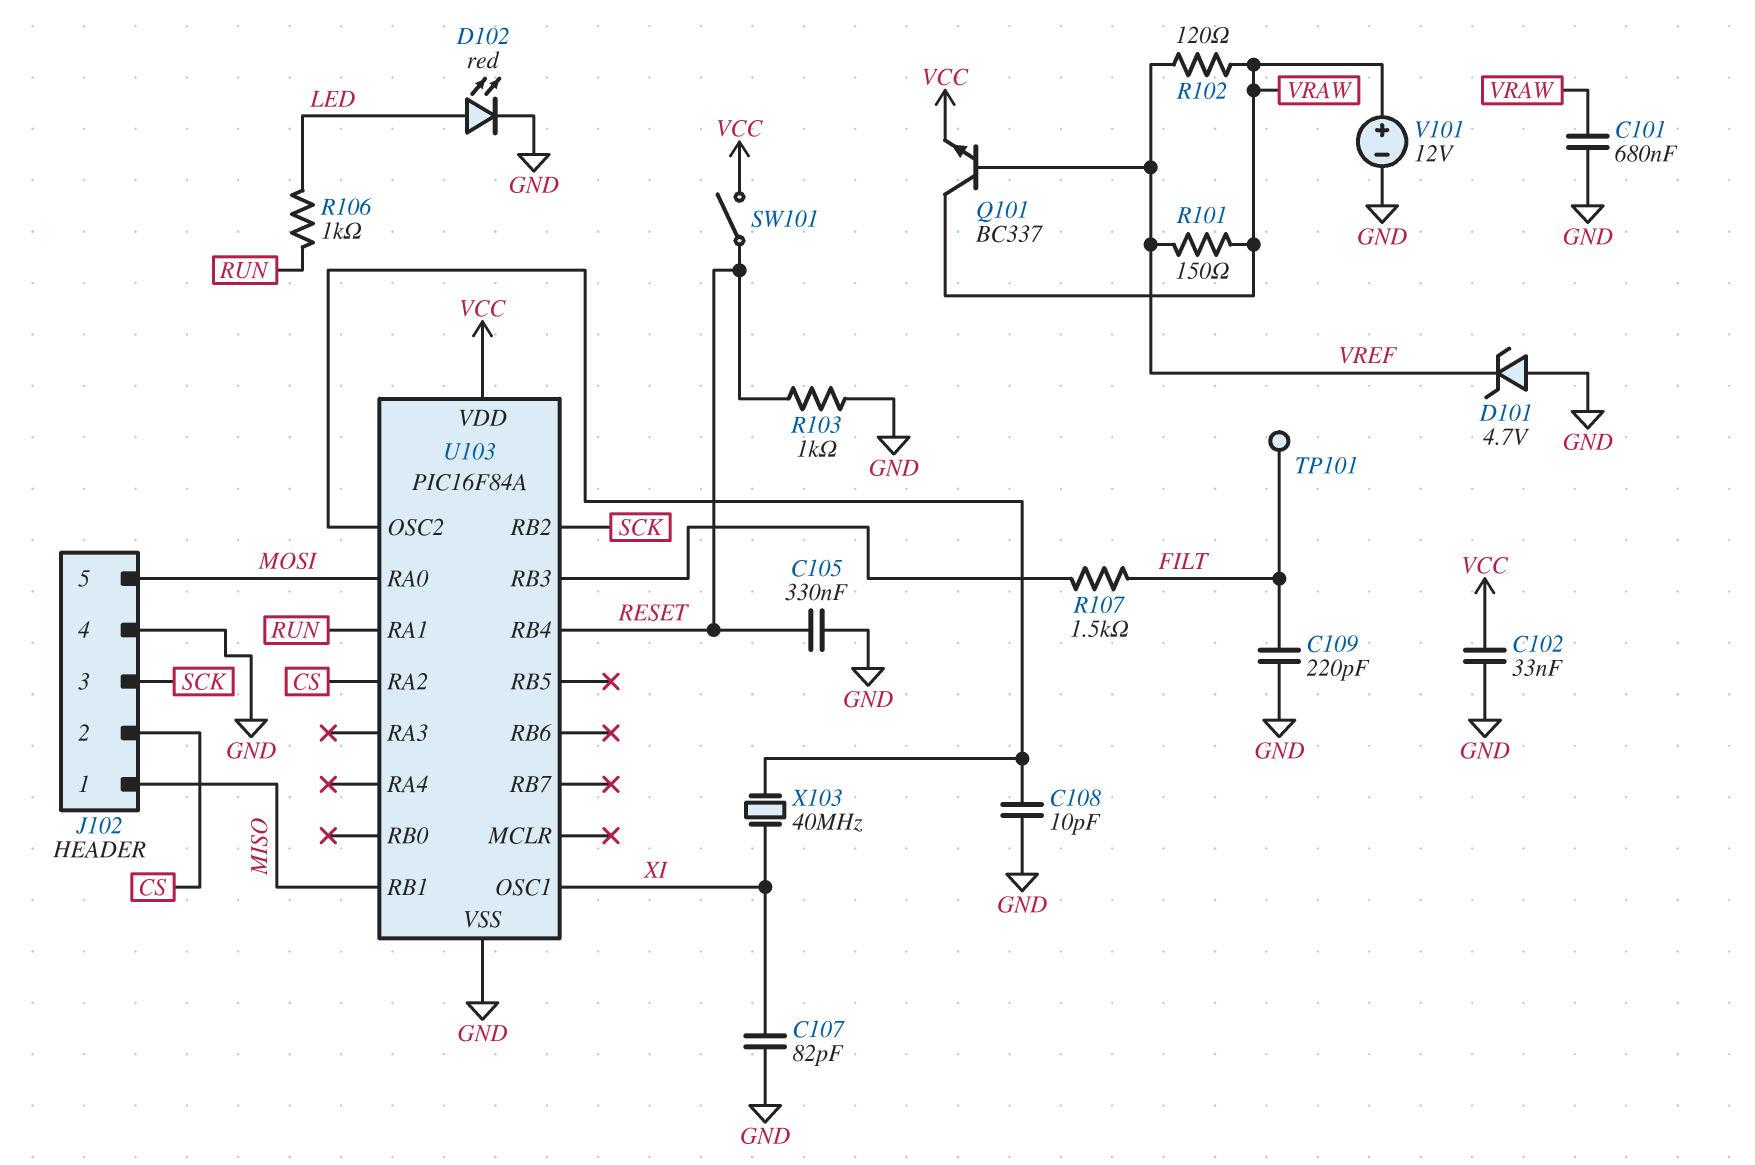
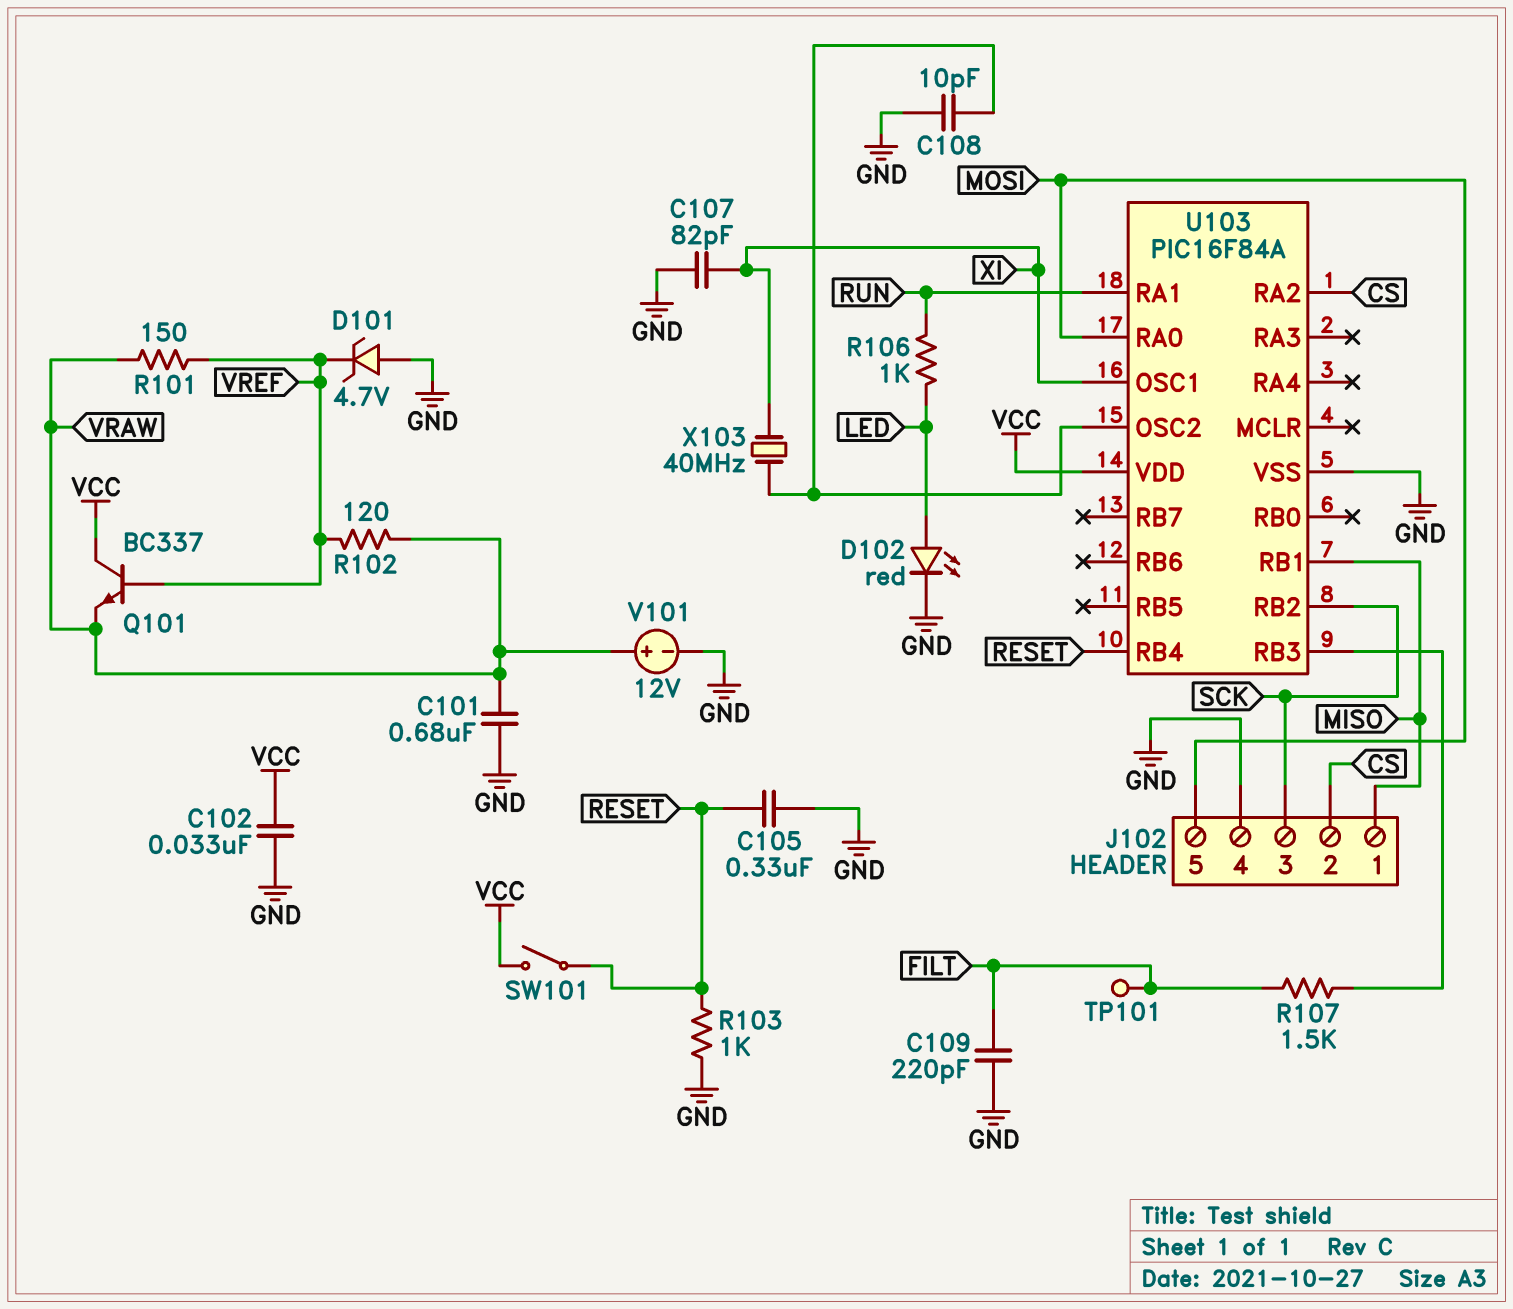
Q101: NPN BC337 (B VREF, C VRAW, E VCC) -> NPN BC337 (B VREF, C VCC, E VRAW)

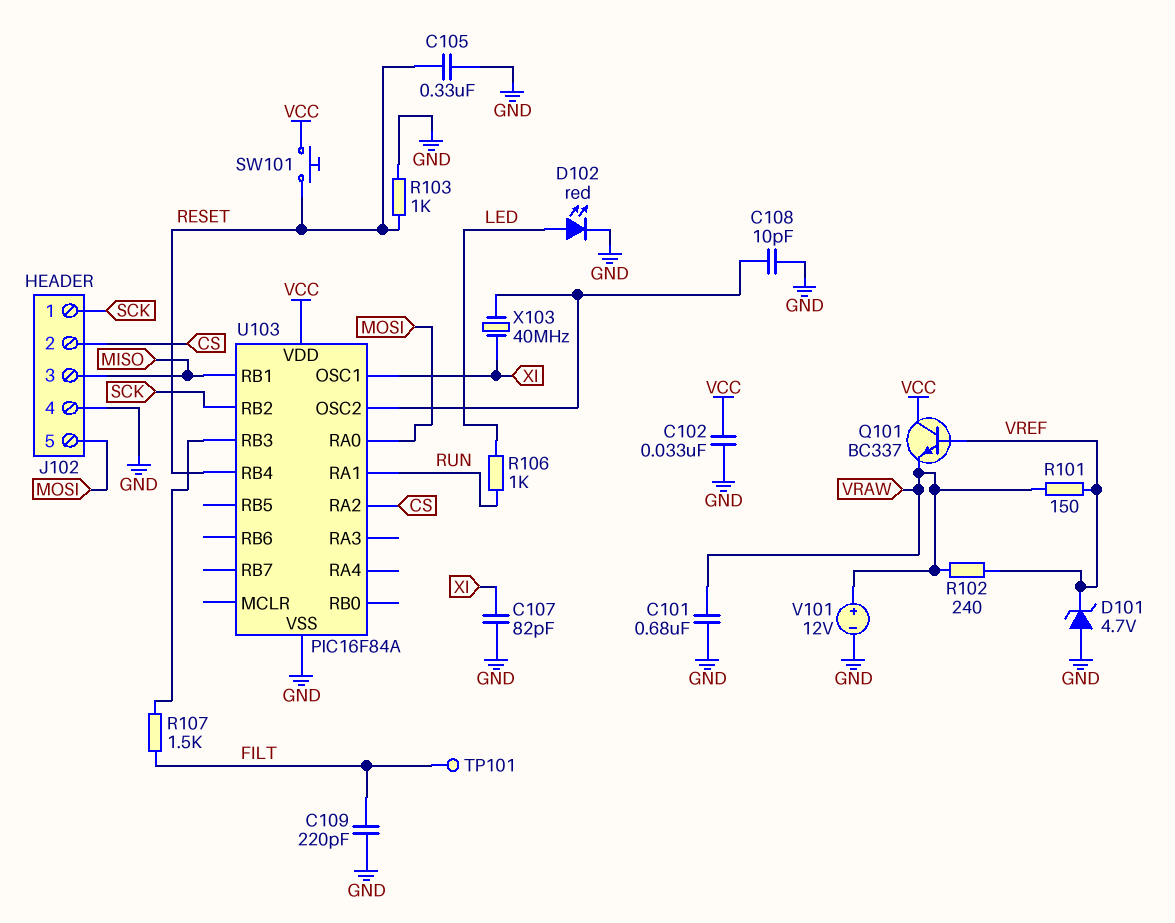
J102 pin 1: MISO -> SCK
J102 pin 3: SCK -> MISO
R102: 120 (VRAW, VREF) -> 240 (VRAW, VREF)
SW101: switch (RESET, VCC) -> button (RESET, VCC)

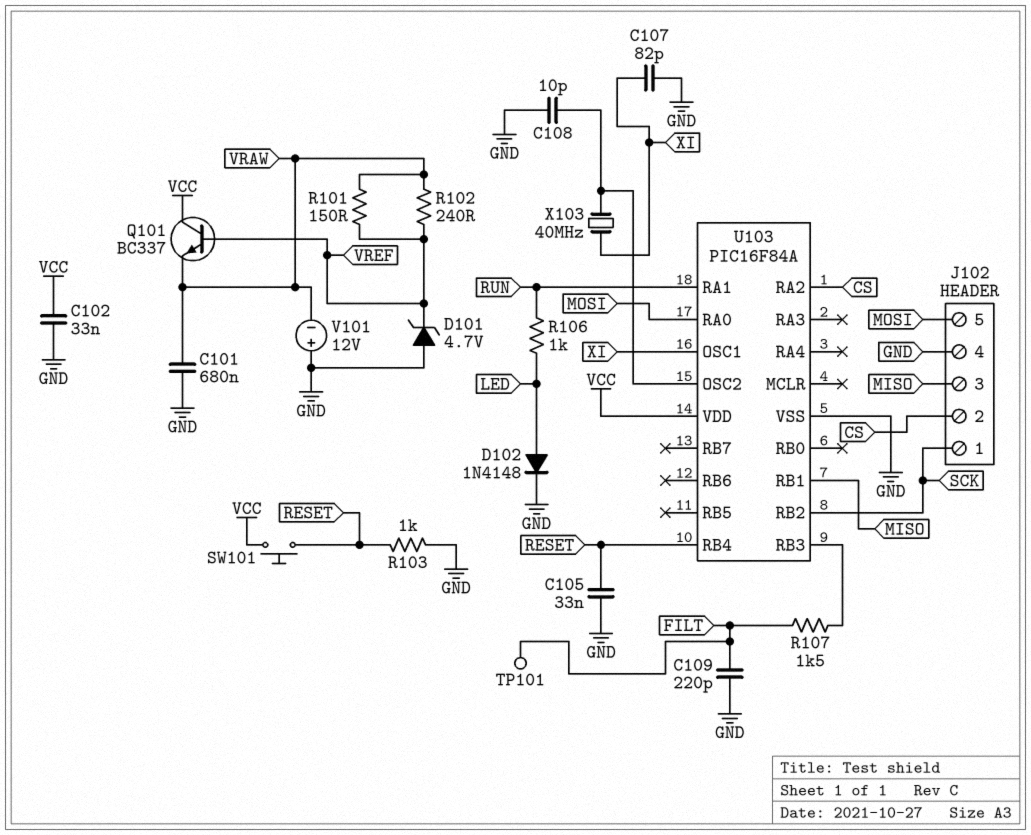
C105: 330nF (GND, RESET) -> 33nF (GND, RESET)
D102: LED red (A LED, K GND) -> diode 1N4148 (A LED, K GND)
V101: 12V (plus VRAW, minus GND) -> 12V (plus GND, minus VRAW)

